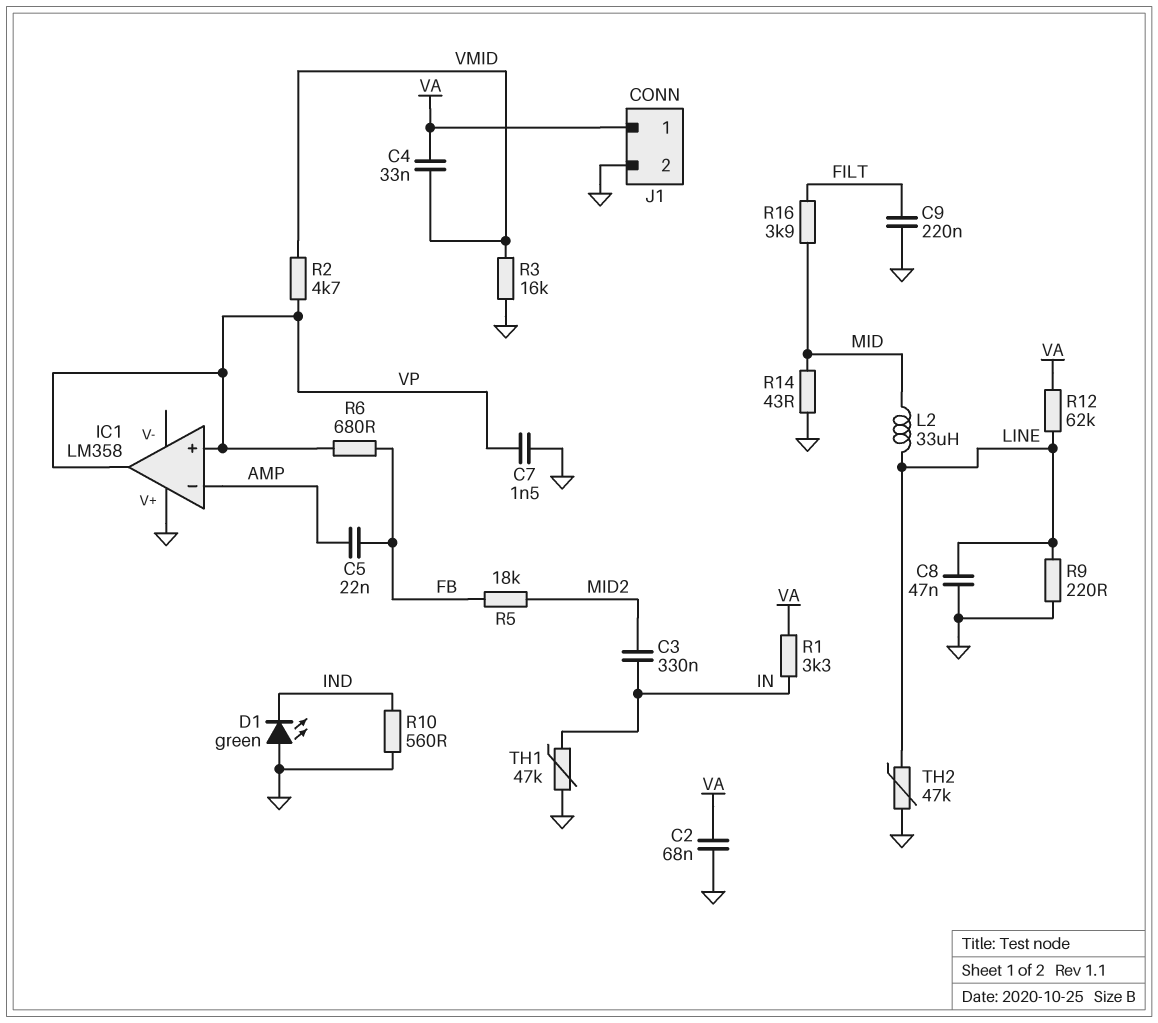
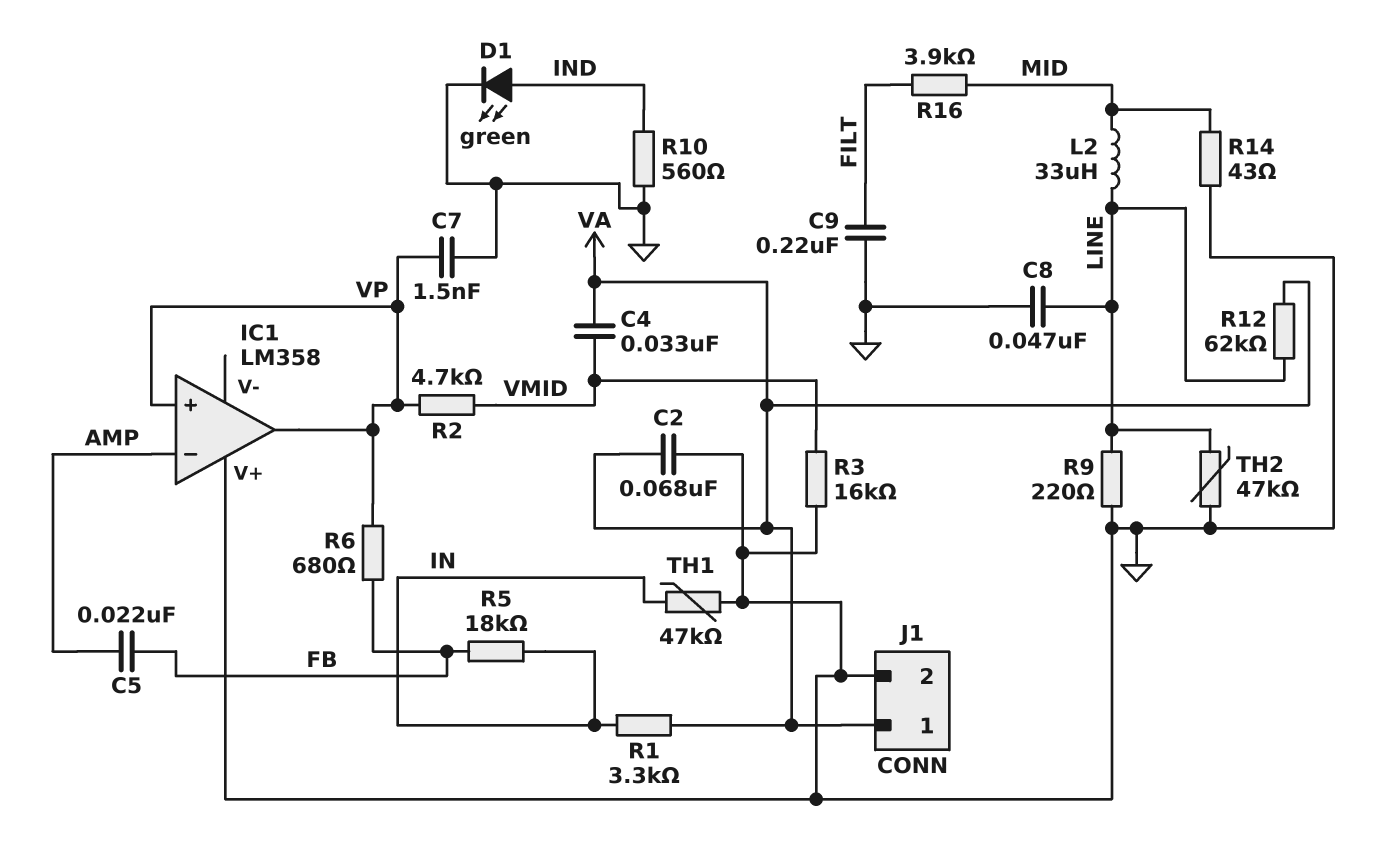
C3: 330nF (IN, MID2) -> none
D1: LED green (A GND, K IND) -> LED green (A IND, K GND)
R5: 18k (FB, MID2) -> 18k (FB, IN)

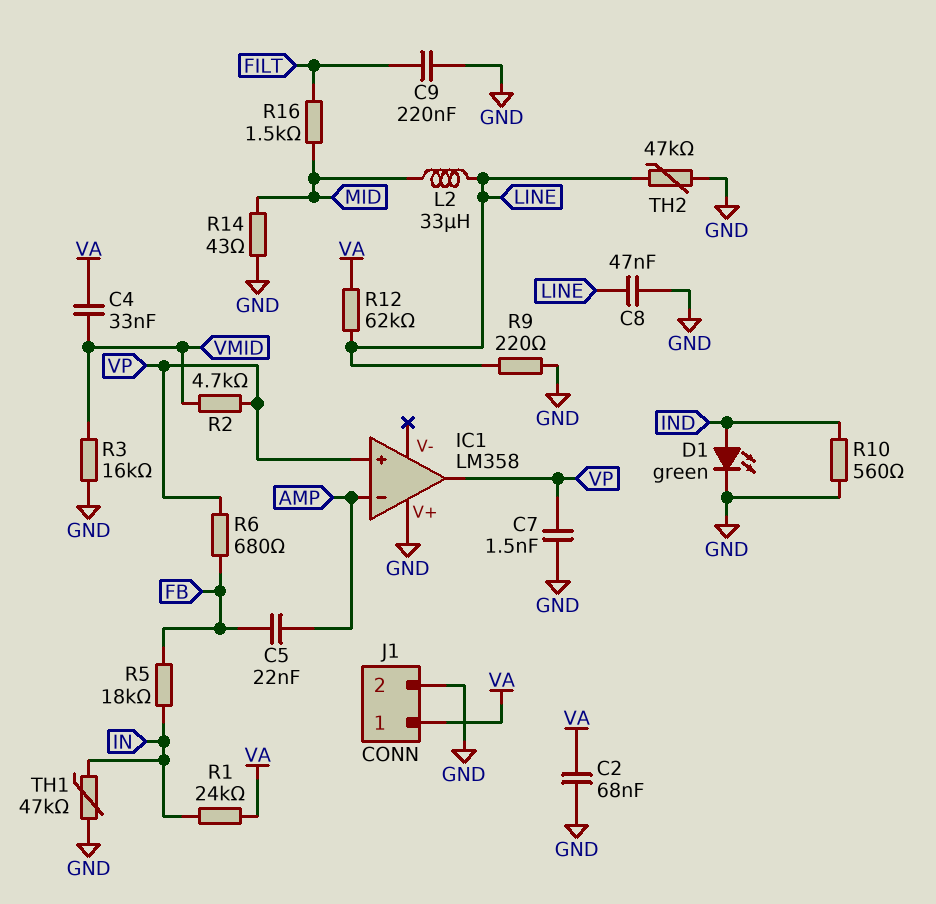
R1: 3.3k (IN, VA) -> 24k (IN, VA)
R16: 3.9k (FILT, MID) -> 1.5k (FILT, MID)

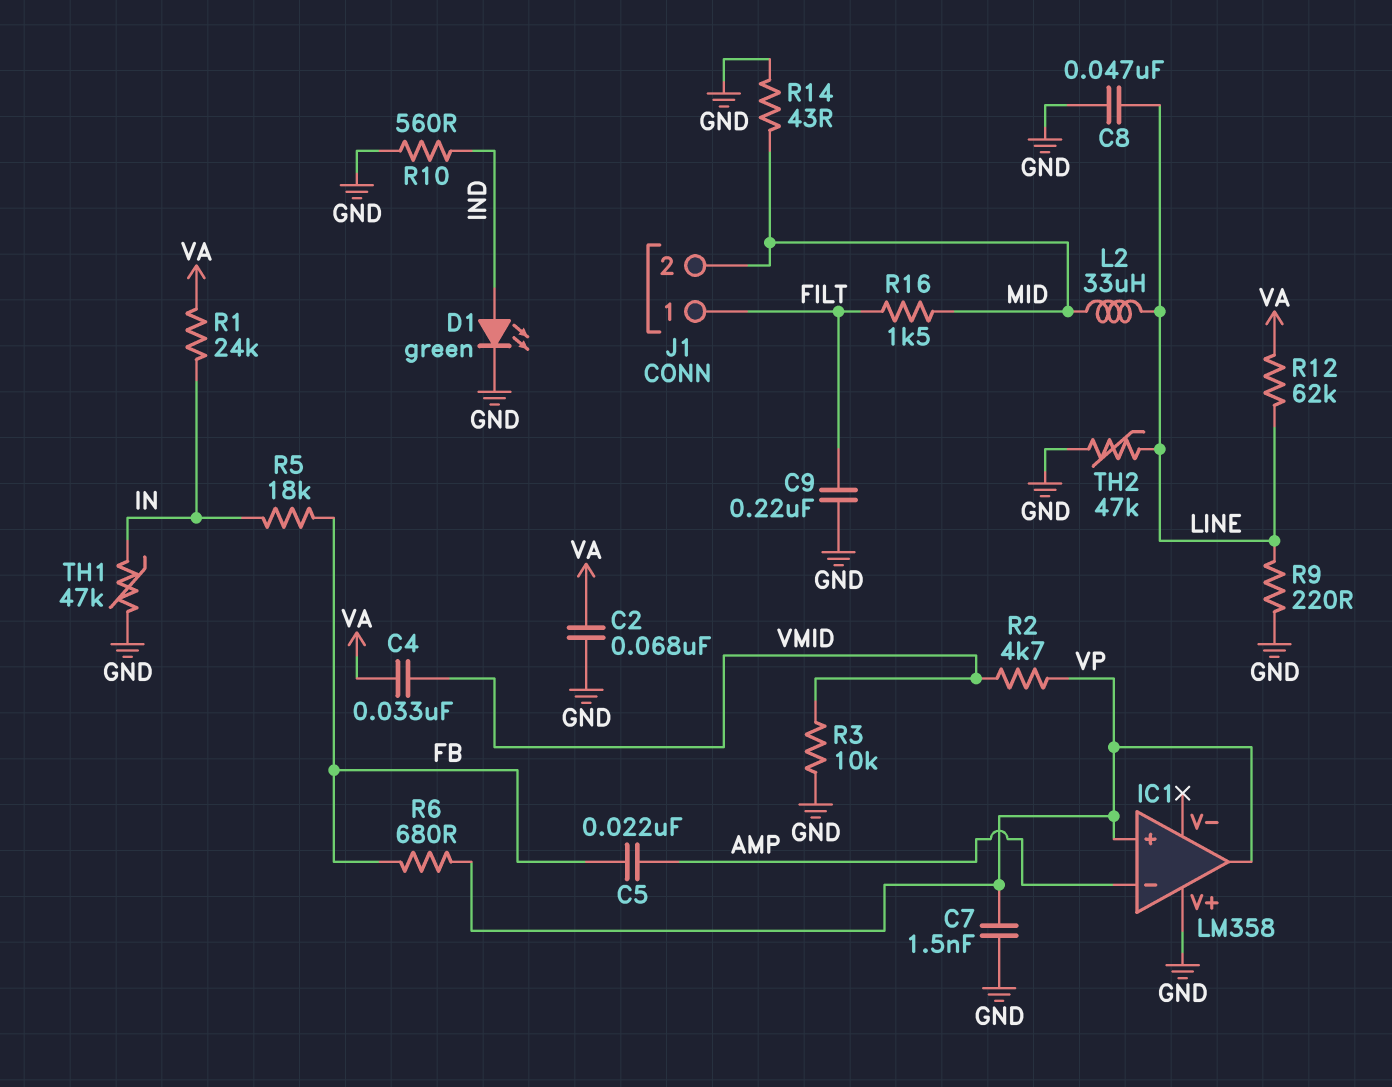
J1 pin 1: VA -> FILT
J1 pin 2: GND -> MID
R3: 16k (GND, VMID) -> 10k (GND, VMID)

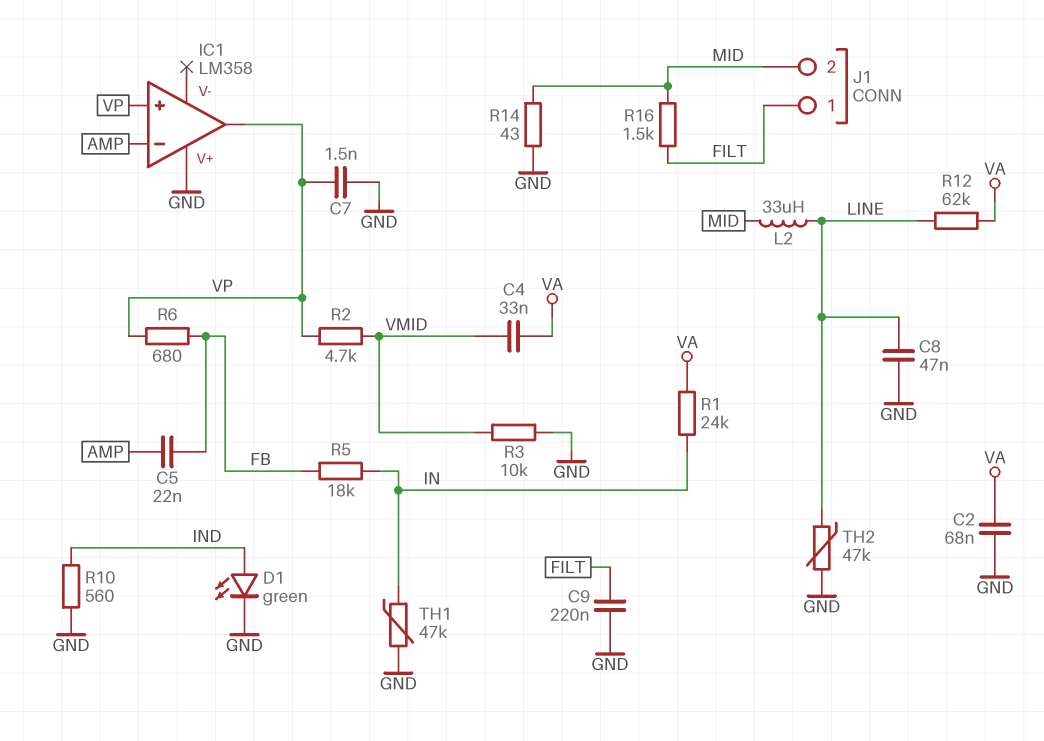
R9: 220 (GND, LINE) -> none

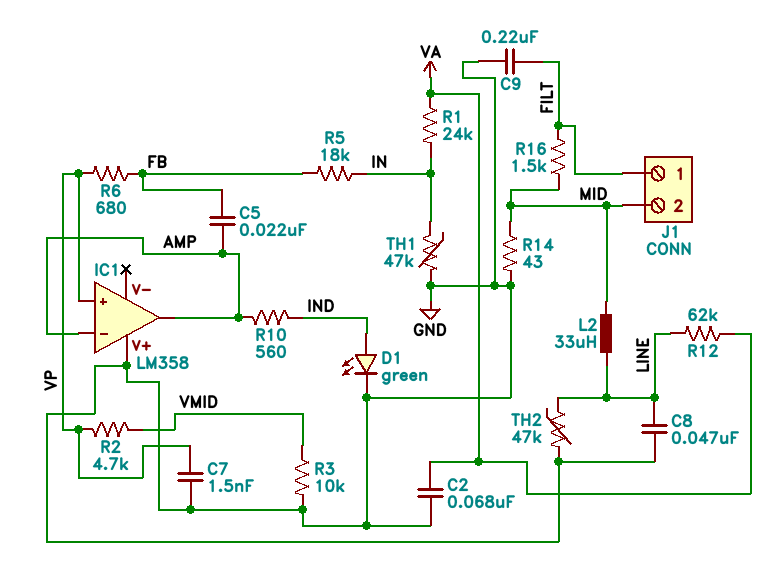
C4: 33nF (VA, VMID) -> none
IC1 pin out: VP -> AMP
R10: 560 (GND, IND) -> 560 (AMP, IND)

